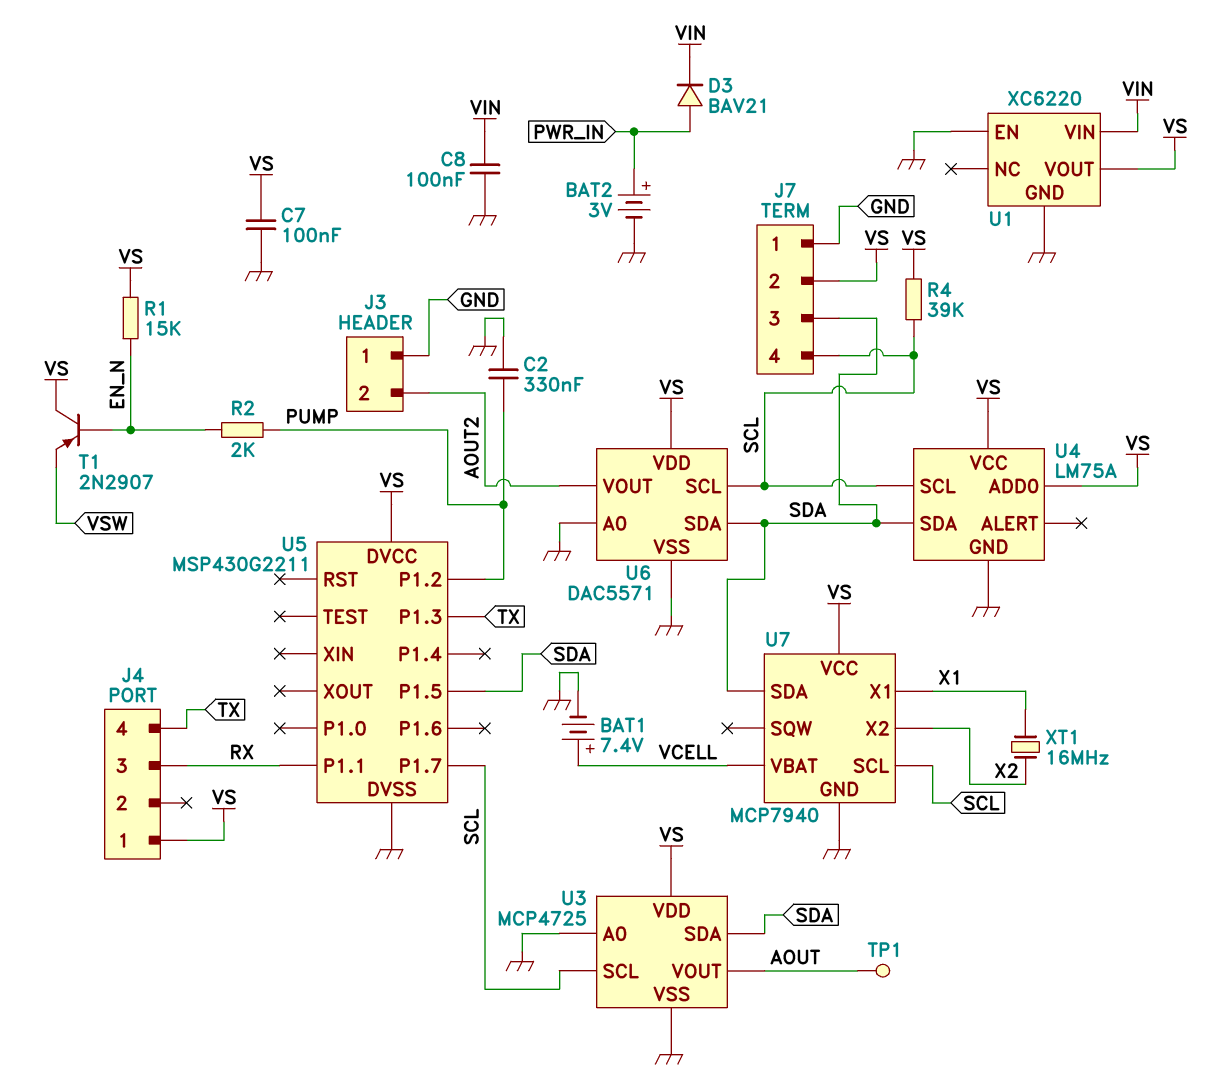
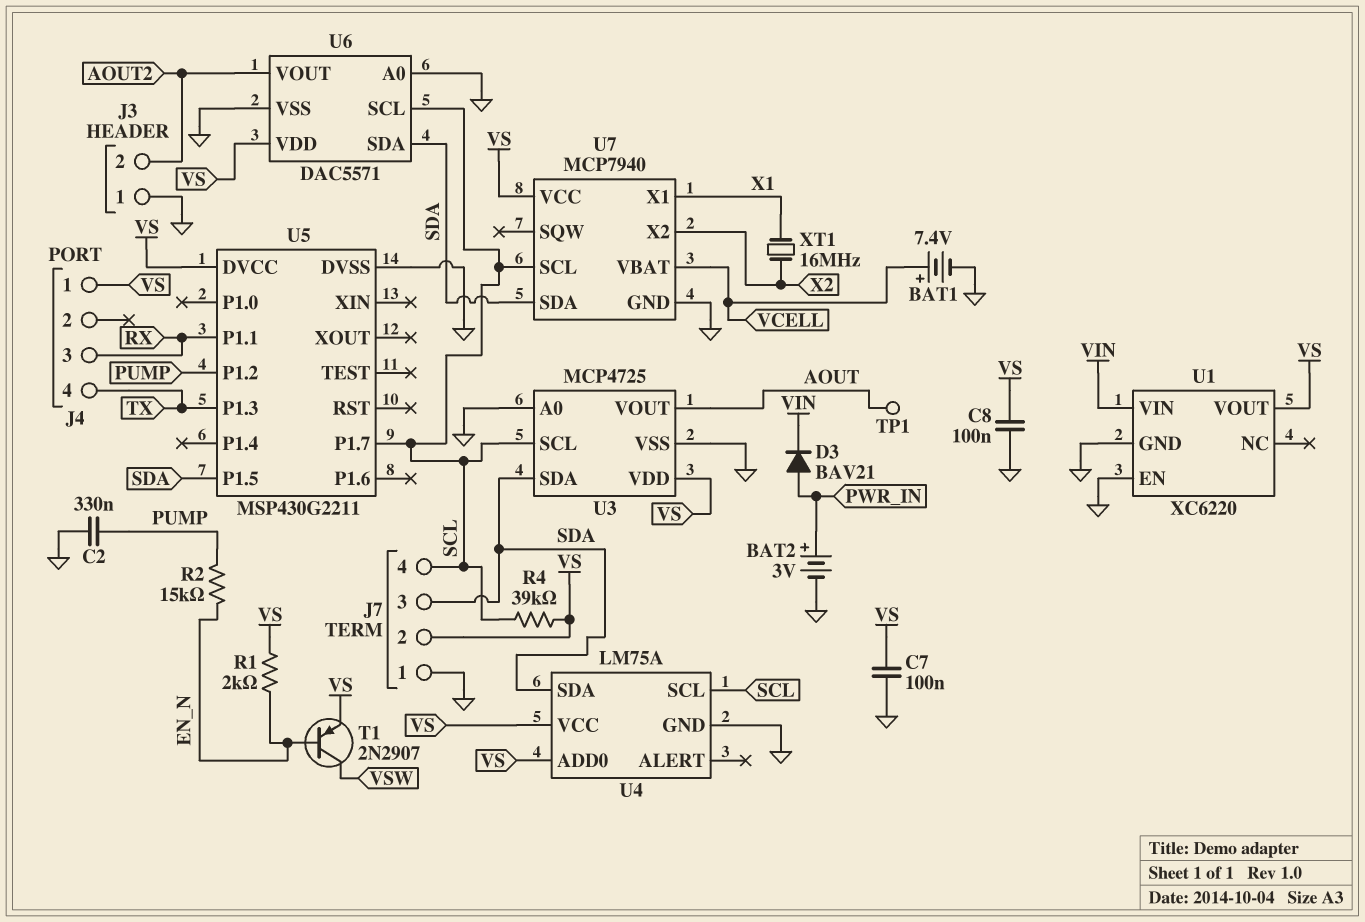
C8: 100nF (GND, VIN) -> 100nF (GND, VS)
R1: 15k (EN_N, VS) -> 2k (EN_N, VS)
R2: 2k (EN_N, PUMP) -> 15k (EN_N, PUMP)
T1: PNP 2N2907 (B EN_N, C VS, E VSW) -> PNP 2N2907 (B EN_N, C VSW, E VS)

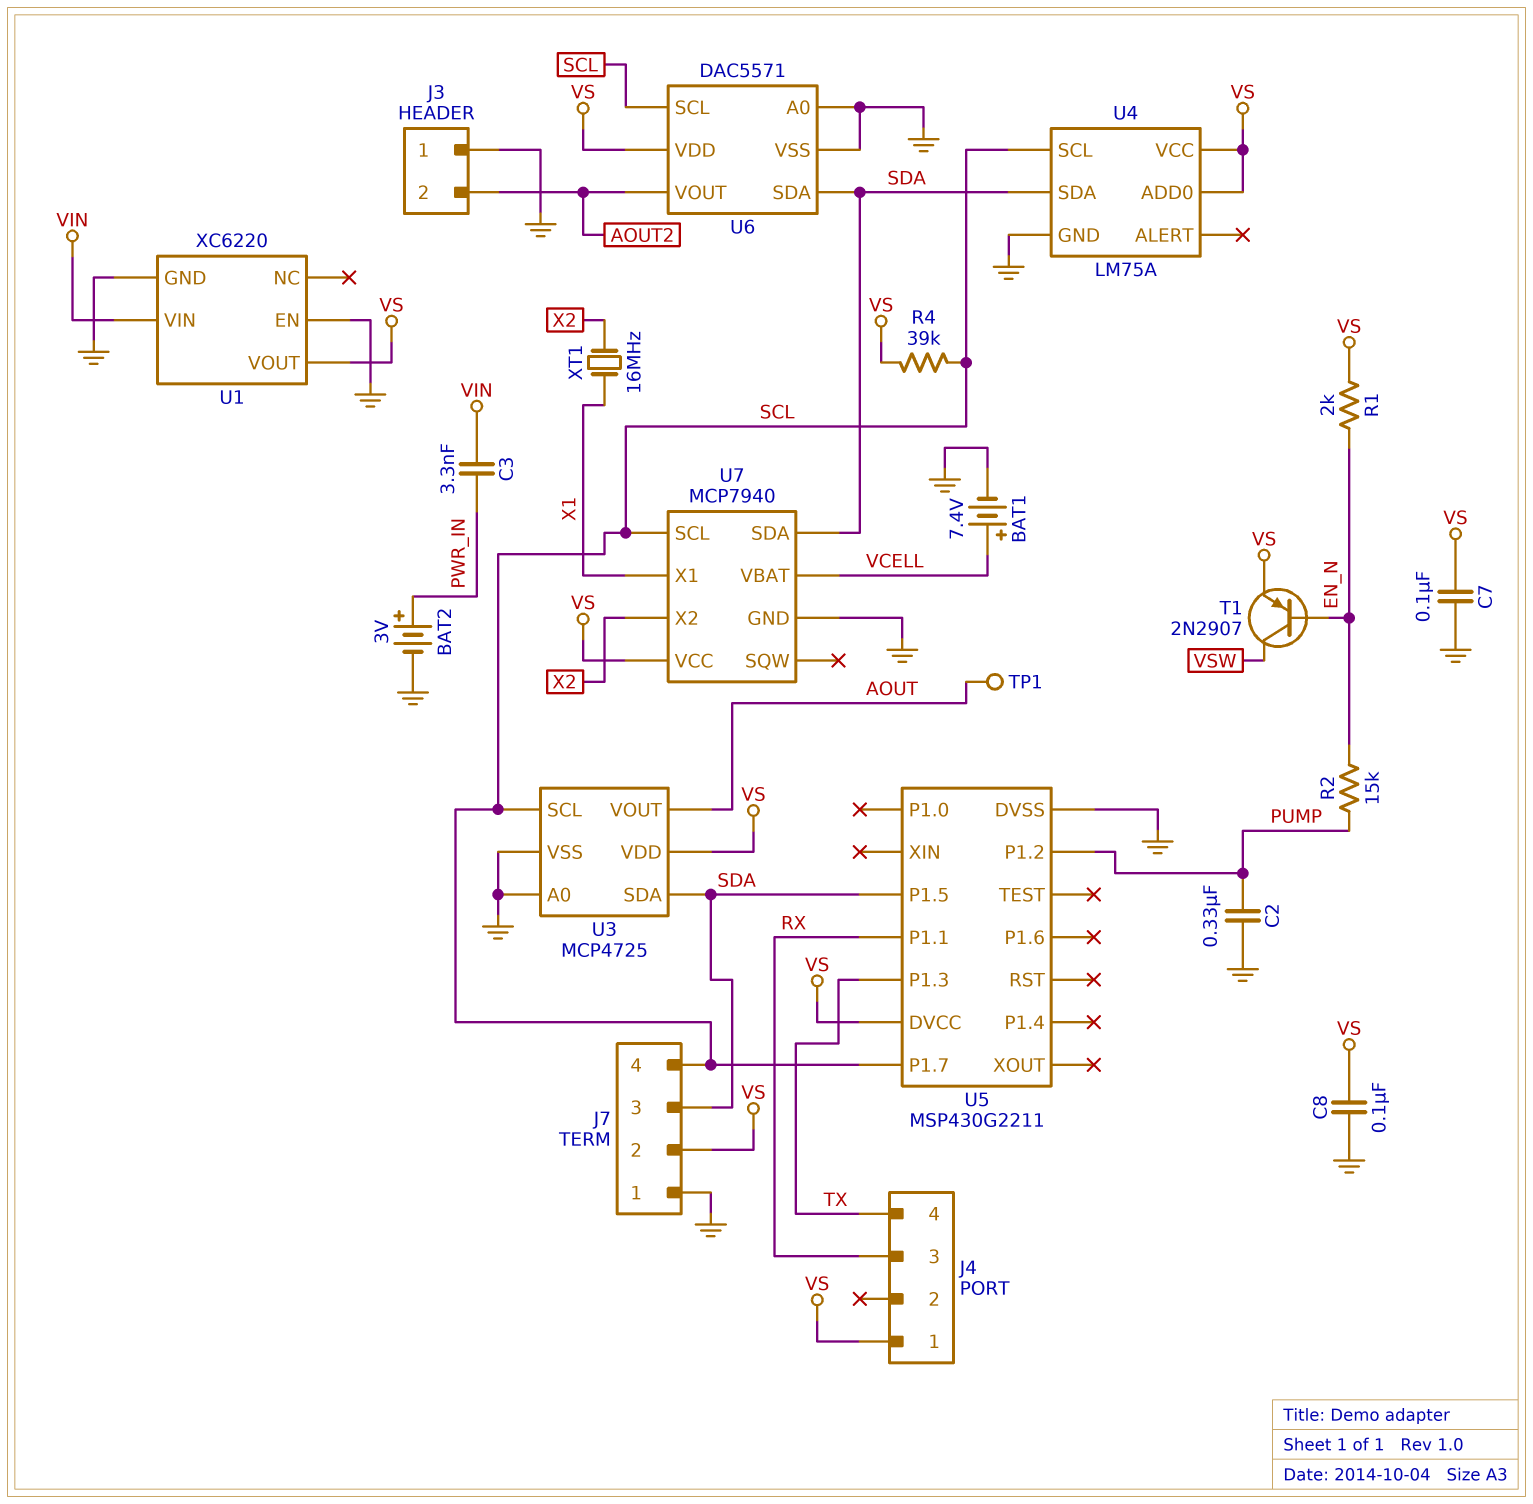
C3: none -> 3.3nF (PWR_IN, VIN)
D3: diode BAV21 (A PWR_IN, K VIN) -> none

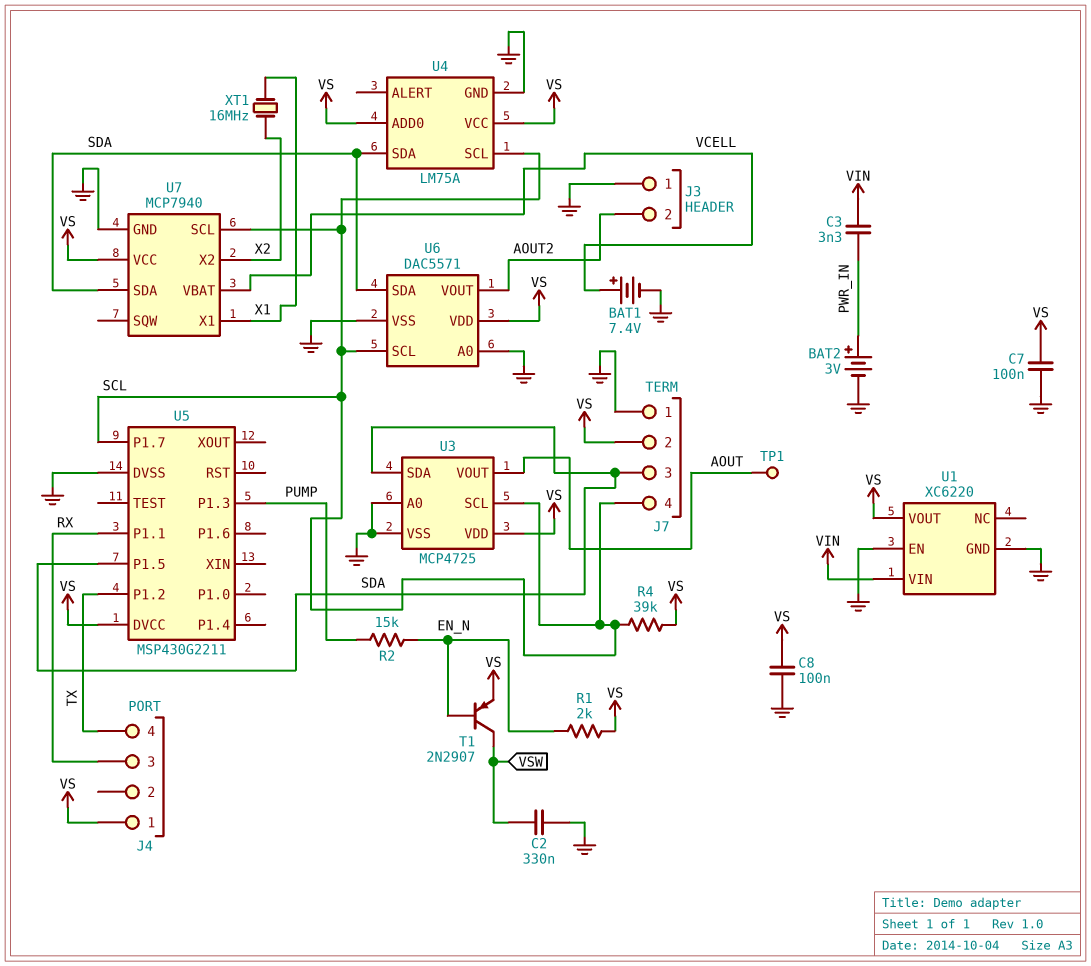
C2: 330nF (GND, PUMP) -> 330nF (GND, VSW)
U5 pin P1.2: PUMP -> TX
U5 pin P1.3: TX -> PUMP

